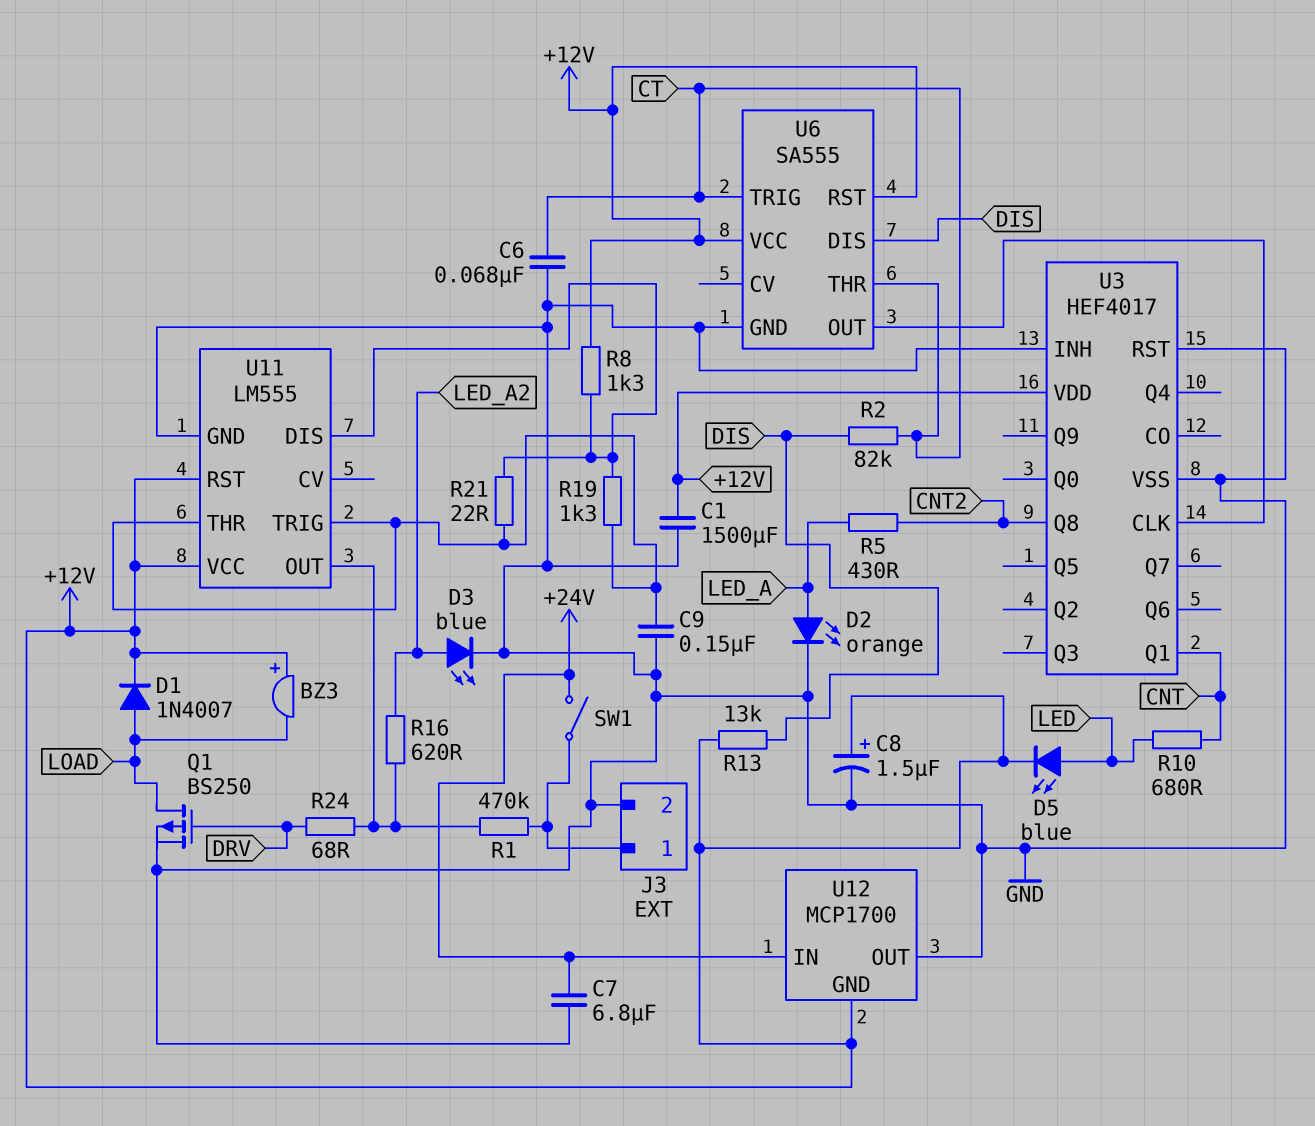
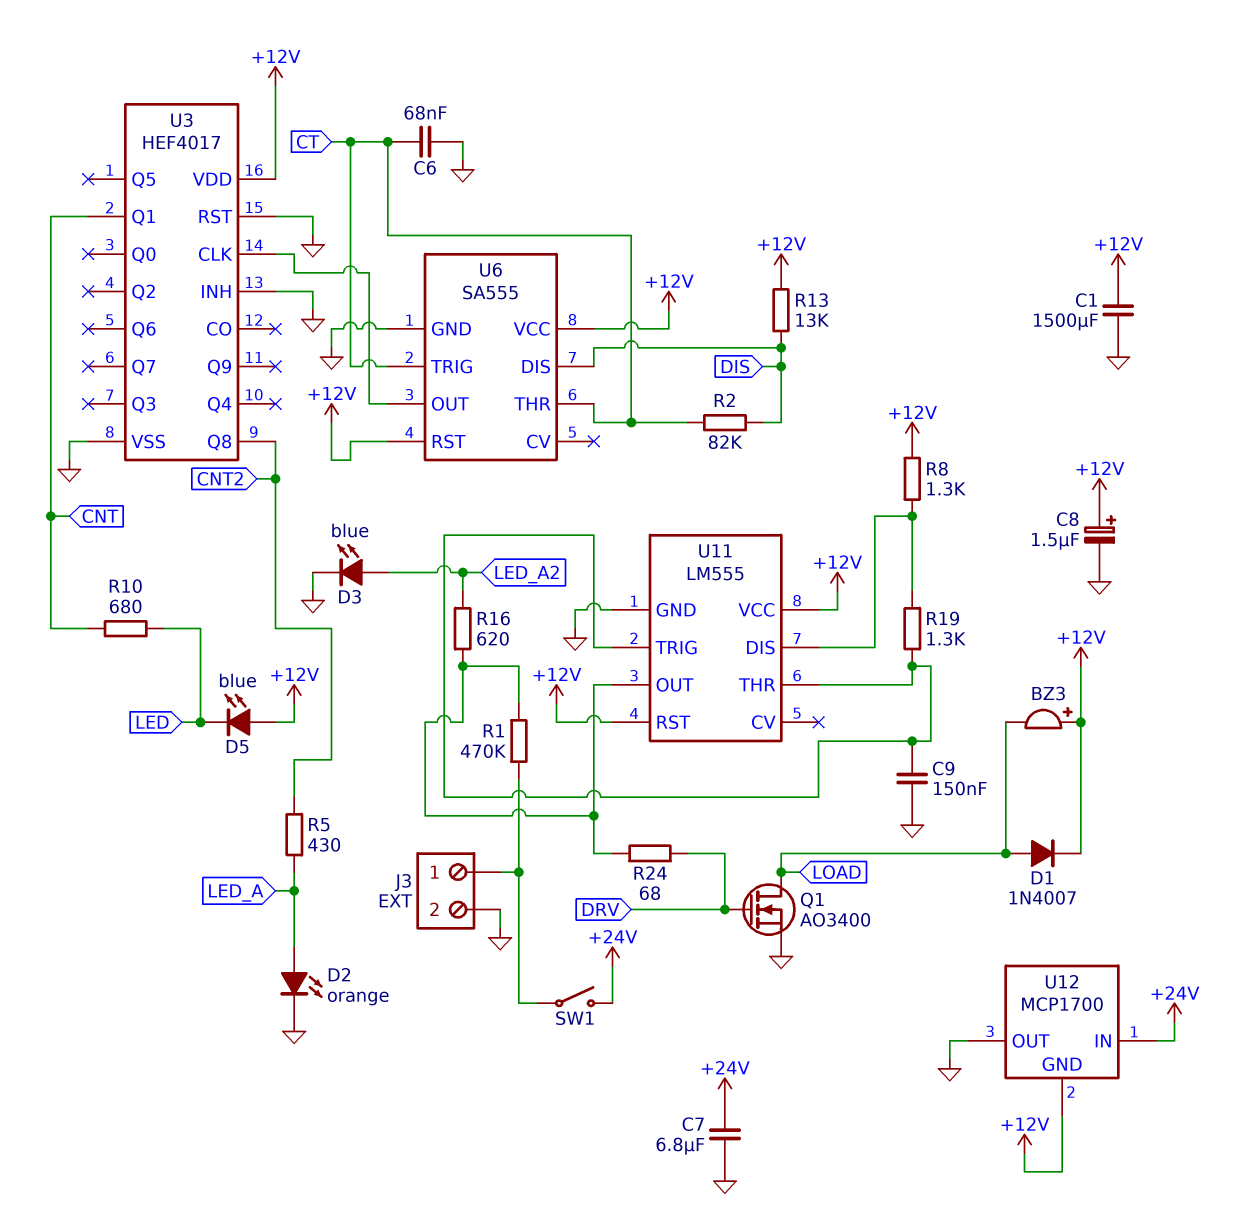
D5: LED blue (A LED, K +12V) -> LED blue (A +12V, K LED)
Q1: PMOS BS250 (G DRV, D LOAD, S GND) -> NMOS AO3400 (G DRV, D LOAD, S GND)
R21: 22 (U11/DIS, U11/THR) -> none

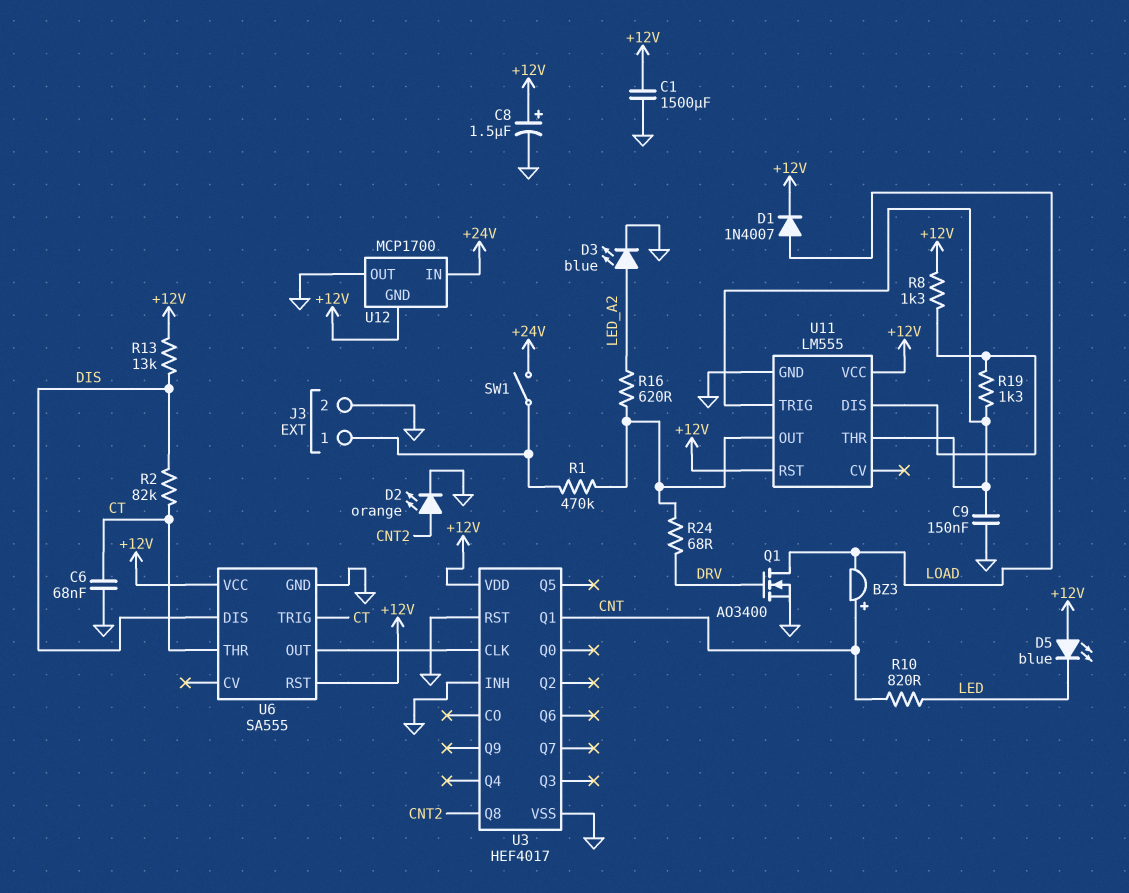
BZ3: buzzer (plus +12V, minus LOAD) -> buzzer (plus CNT, minus LOAD)
C7: 6.8uF (+24V, GND) -> none
D2: LED orange (A LED_A, K GND) -> LED orange (A CNT2, K GND)
R5: 430 (CNT2, LED_A) -> none
R10: 680 (CNT, LED) -> 820 (CNT, LED)

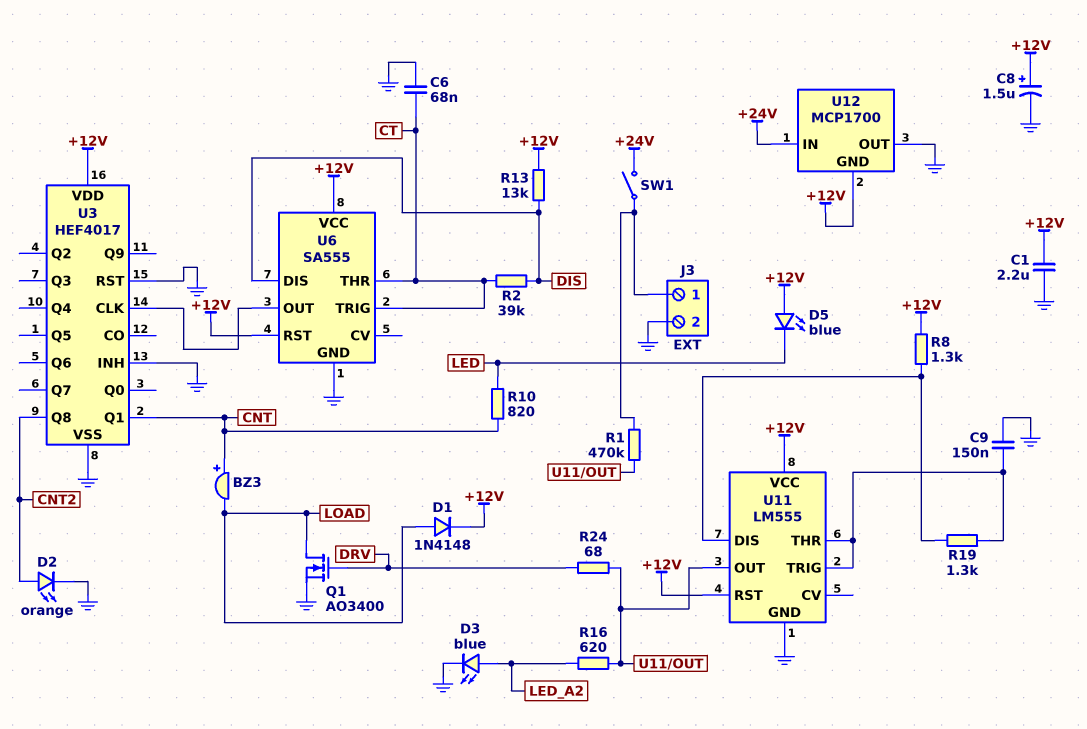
C1: 1500uF (+12V, GND) -> 2.2uF (+12V, GND)
D1: diode 1N4007 (A LOAD, K +12V) -> diode 1N4148 (A LOAD, K +12V)
R2: 82k (CT, DIS) -> 39k (CT, DIS)

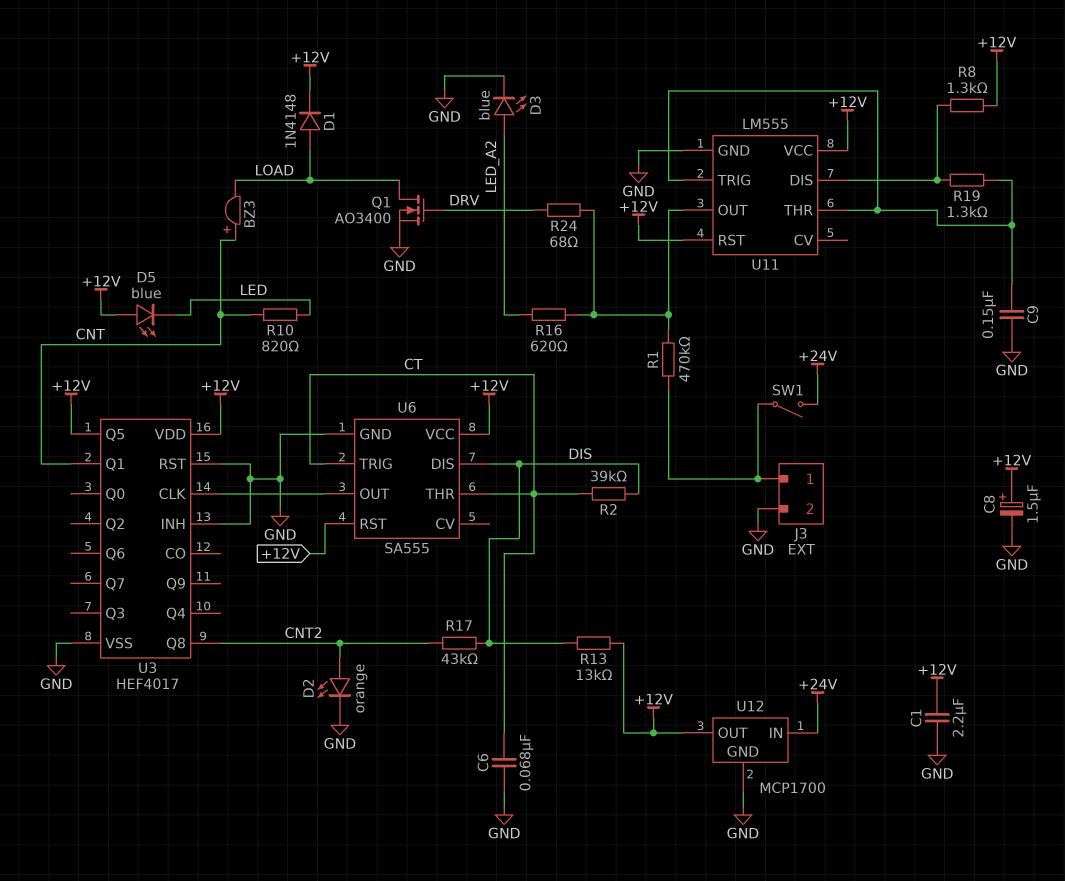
R17: none -> 43k (CNT2, DIS)
U3 pin Q5: none -> +12V
U12 pin GND: +12V -> GND
U12 pin OUT: GND -> +12V

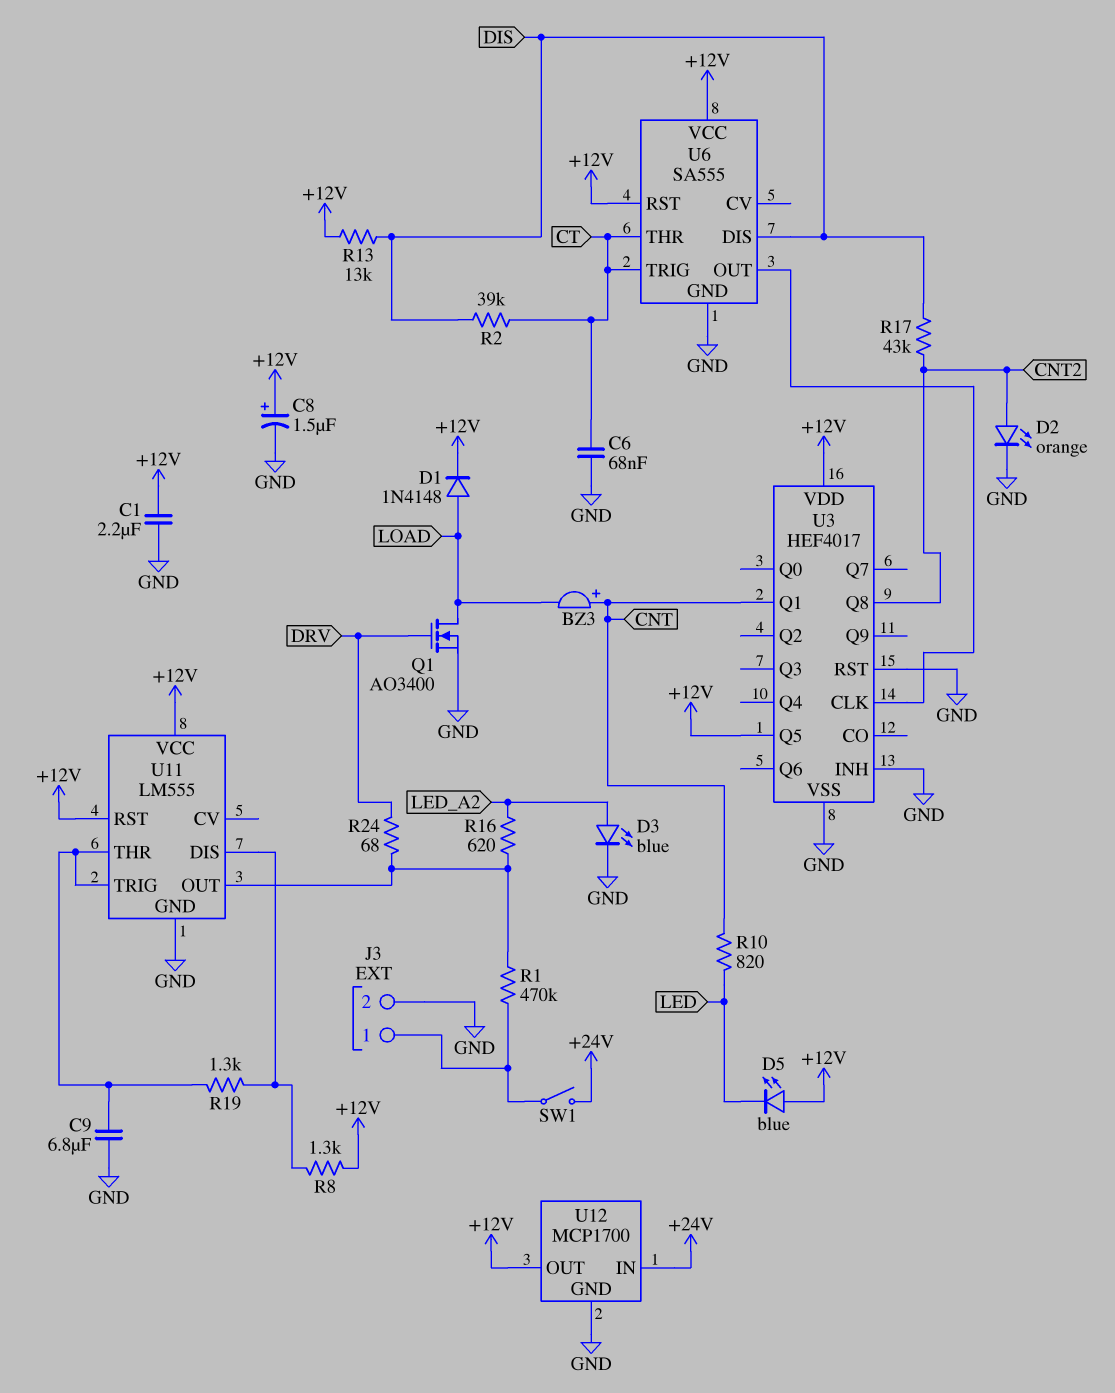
C9: 150nF (GND, U11/THR) -> 6.8uF (GND, U11/THR)

